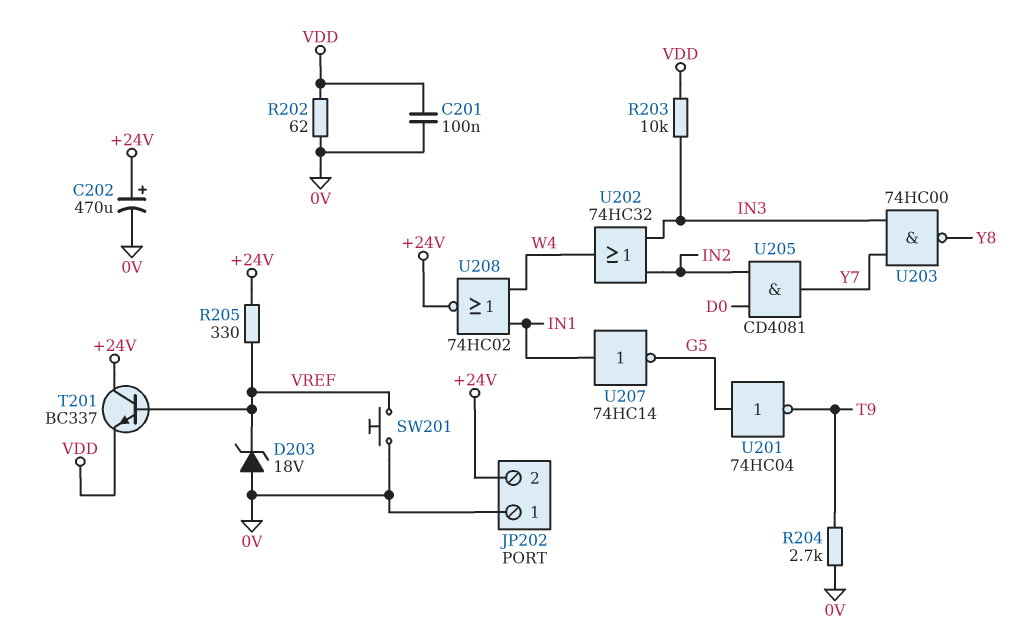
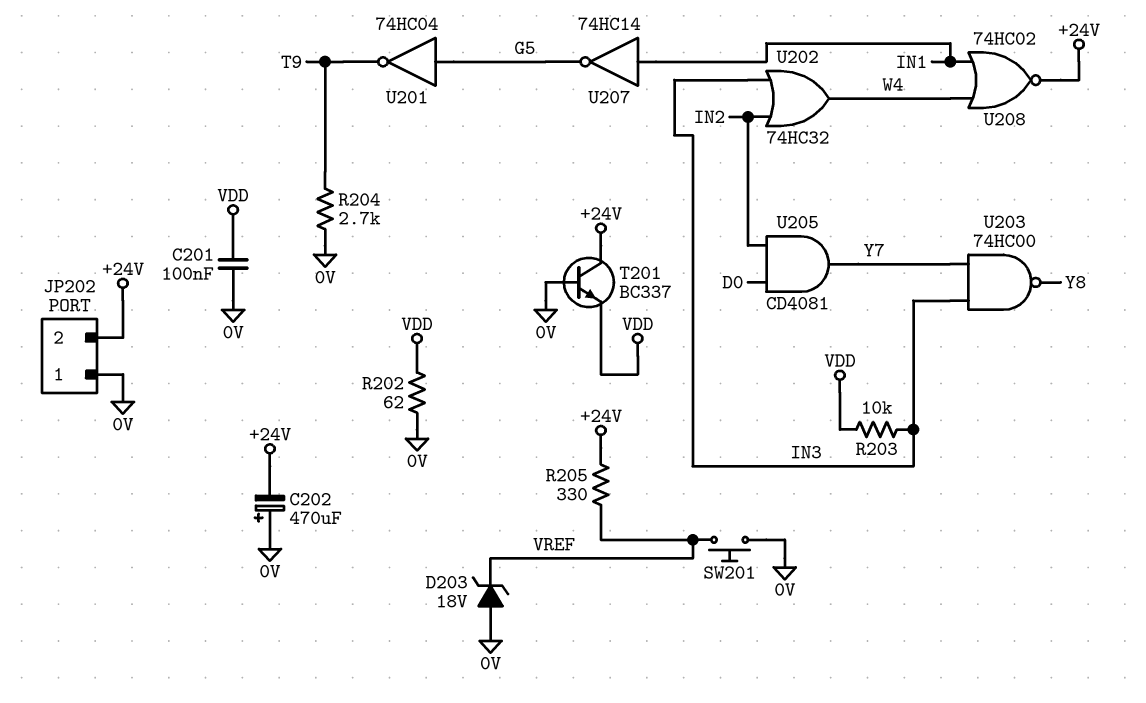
C202: 470uF (plus +24V, minus 0V) -> 470uF (plus 0V, minus +24V)
T201: NPN BC337 (B VREF, C +24V, E VDD) -> NPN BC337 (B 0V, C +24V, E VDD)

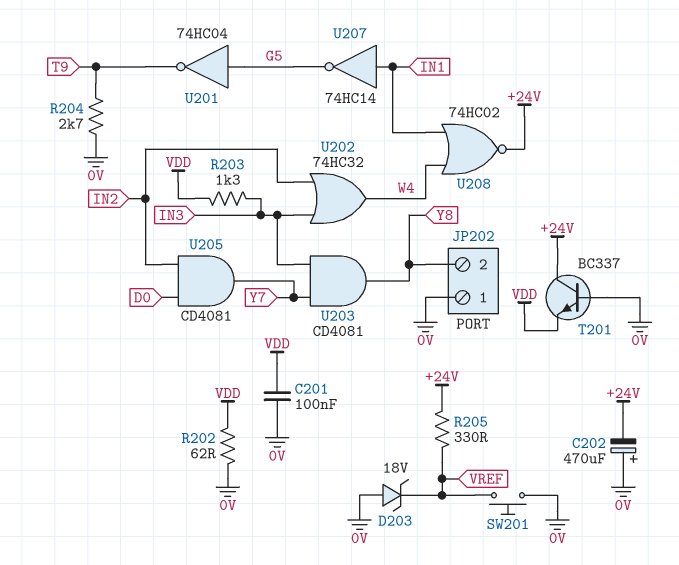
JP202 pin 2: +24V -> Y8
R203: 10k (IN3, VDD) -> 1.3k (IN3, VDD)
U203: NAND 74HC00 (in IN3, in Y7, out Y8) -> AND CD4081 (in IN3, in Y7, out Y8)

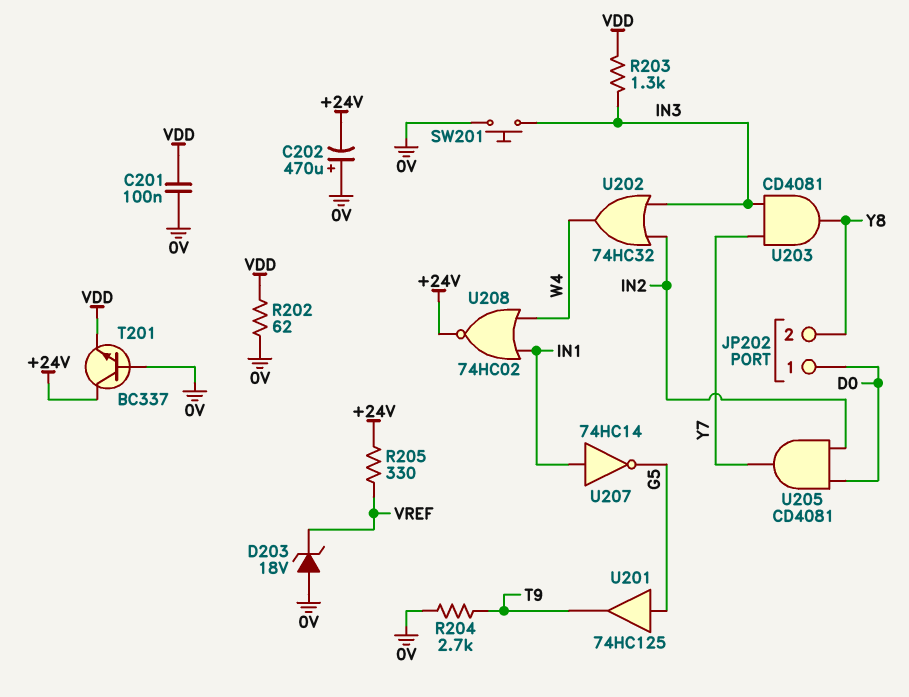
JP202 pin 1: 0V -> D0
SW201: button (0V, VREF) -> button (0V, IN3)
U201: NOT 74HC04 (in G5, out T9) -> buffer 74HC125 (in G5, out T9)

